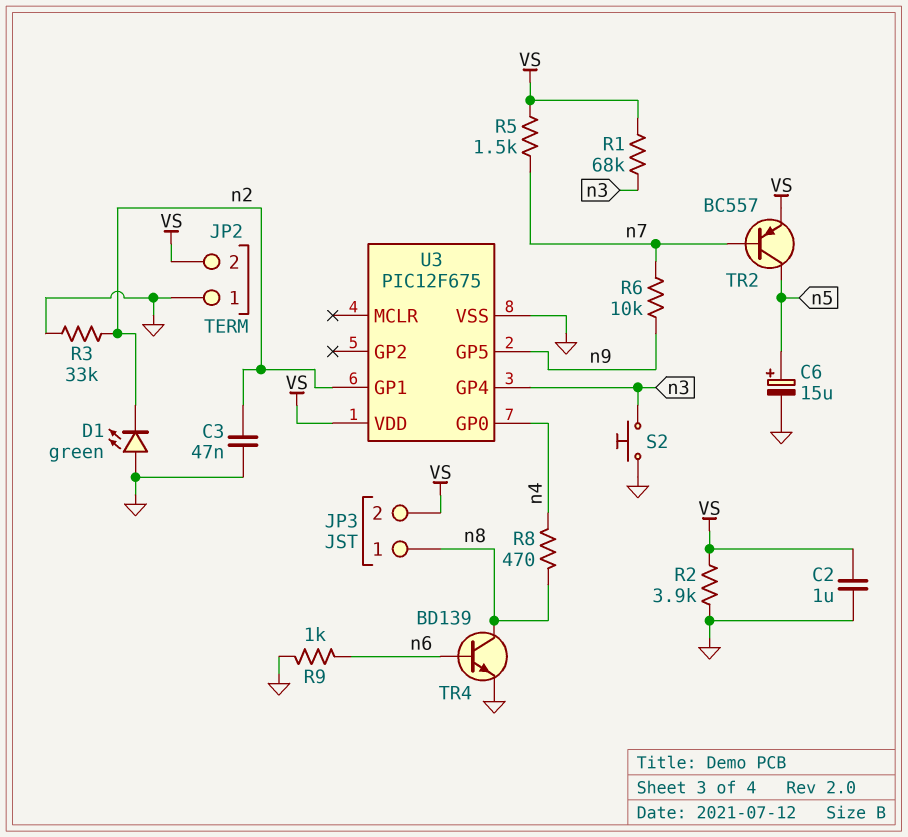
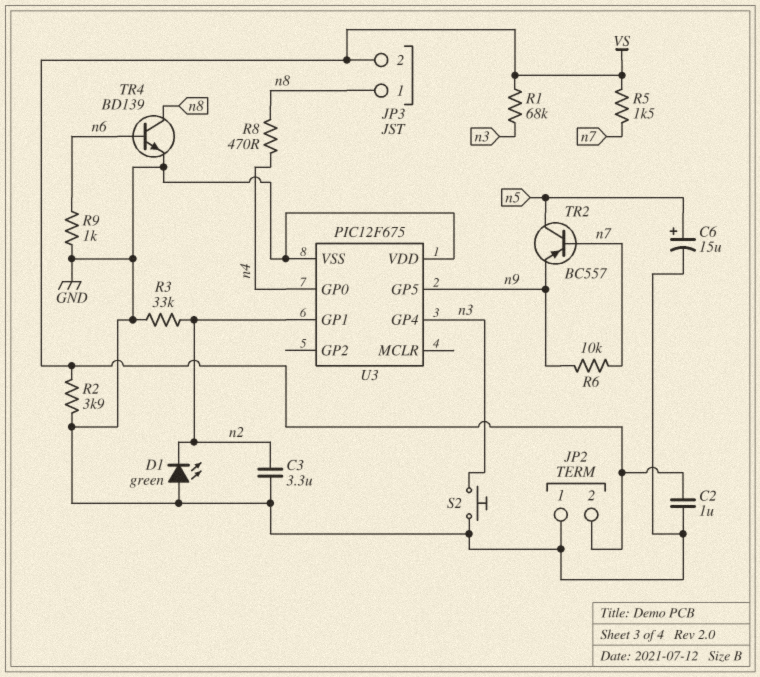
C3: 47nF (GND, n2) -> 3.3uF (GND, n2)
TR2: PNP BC557 (B n7, C n5, E VS) -> PNP BC557 (B n7, C n5, E n9)
U3 pin VDD: VS -> GND

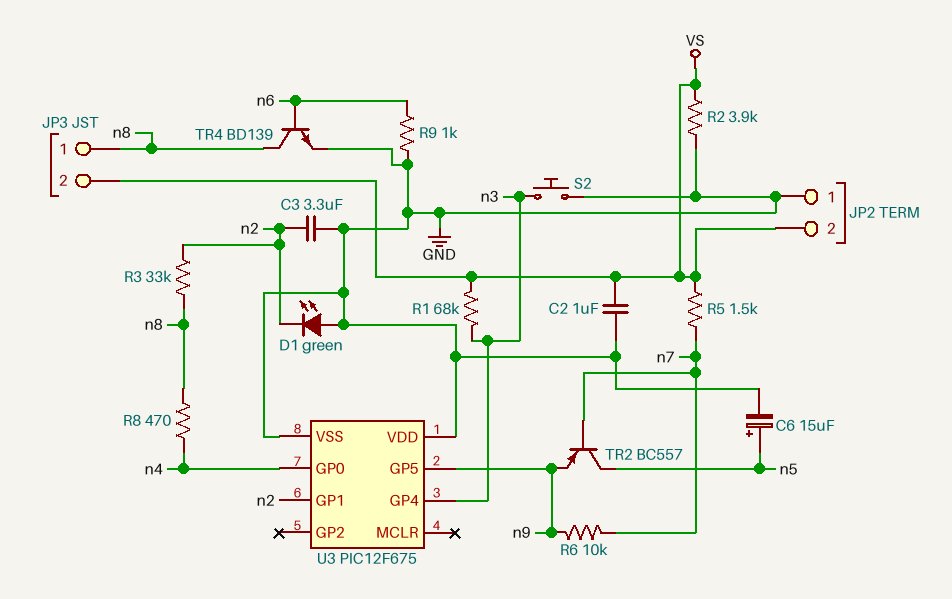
R3: 33k (GND, n2) -> 33k (n2, n8)

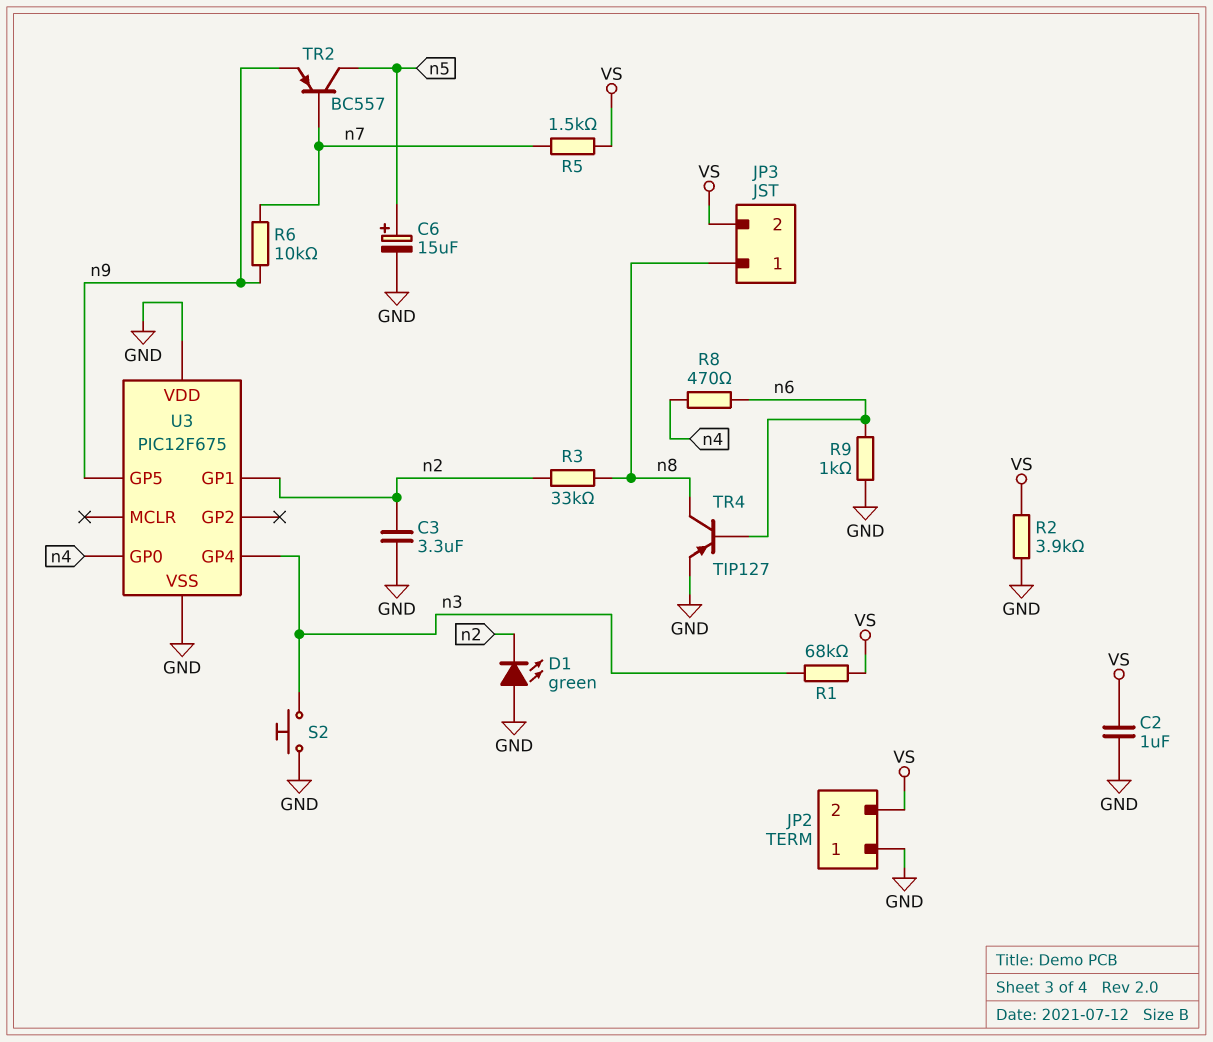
R8: 470 (n4, n8) -> 470 (n4, n6)
TR4: NPN BD139 (B n6, C n8, E GND) -> PNP TIP127 (B n6, C n8, E GND)

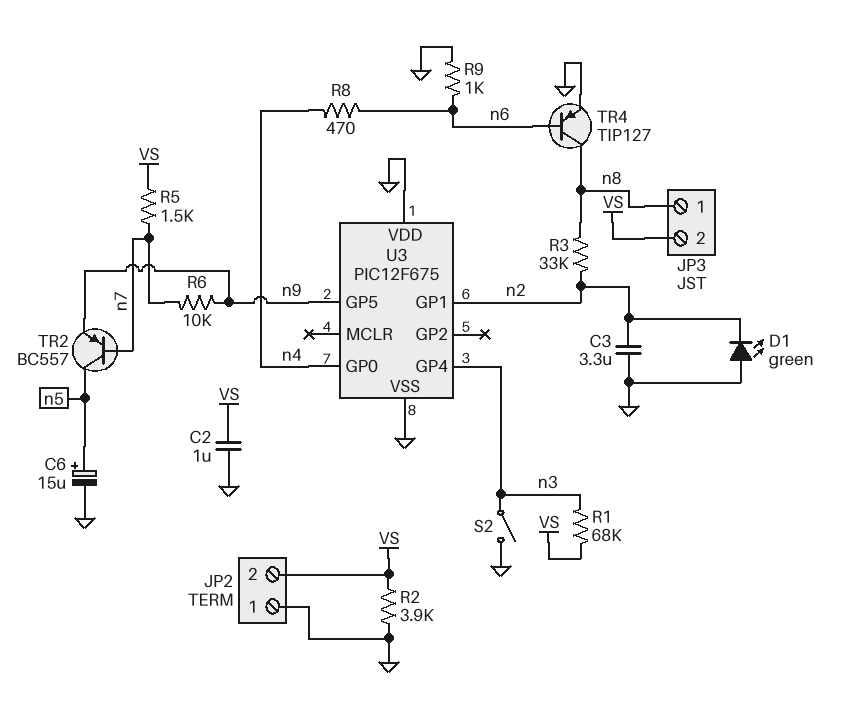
S2: button (GND, n3) -> switch (GND, n3)

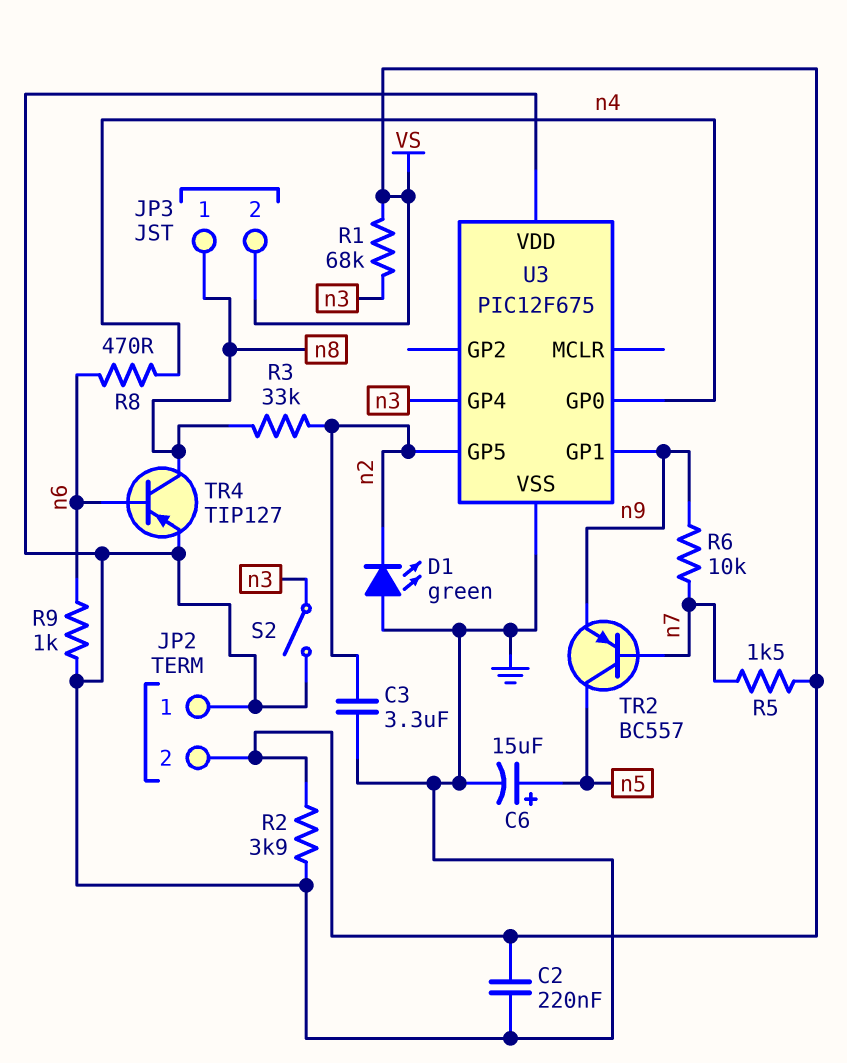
C2: 1uF (GND, VS) -> 220nF (GND, VS)
U3 pin GP1: n2 -> n9
U3 pin GP5: n9 -> n2

